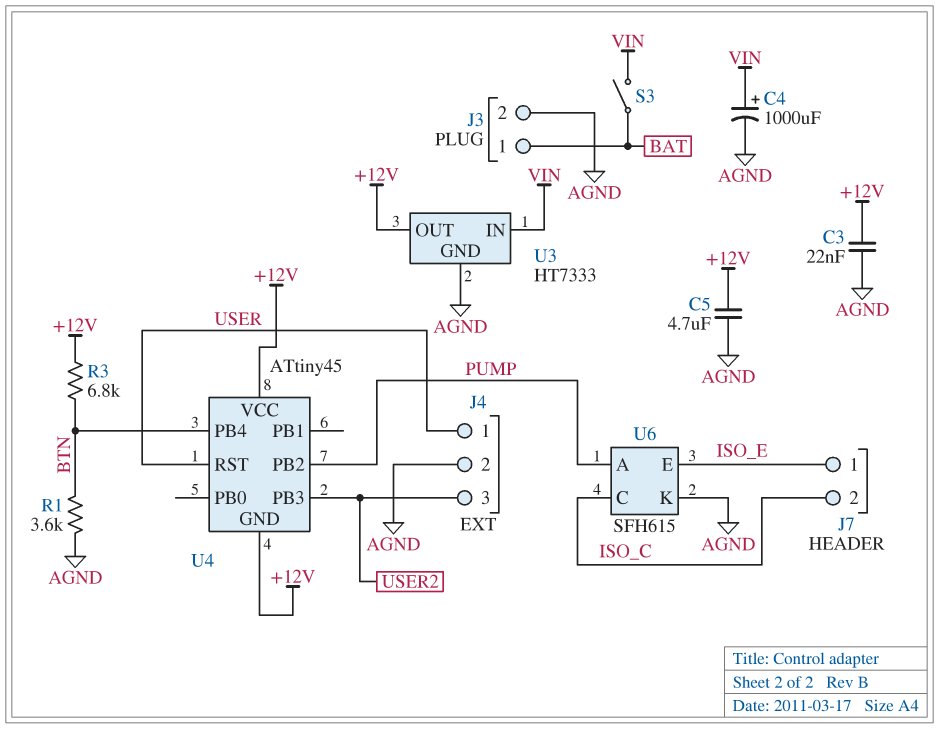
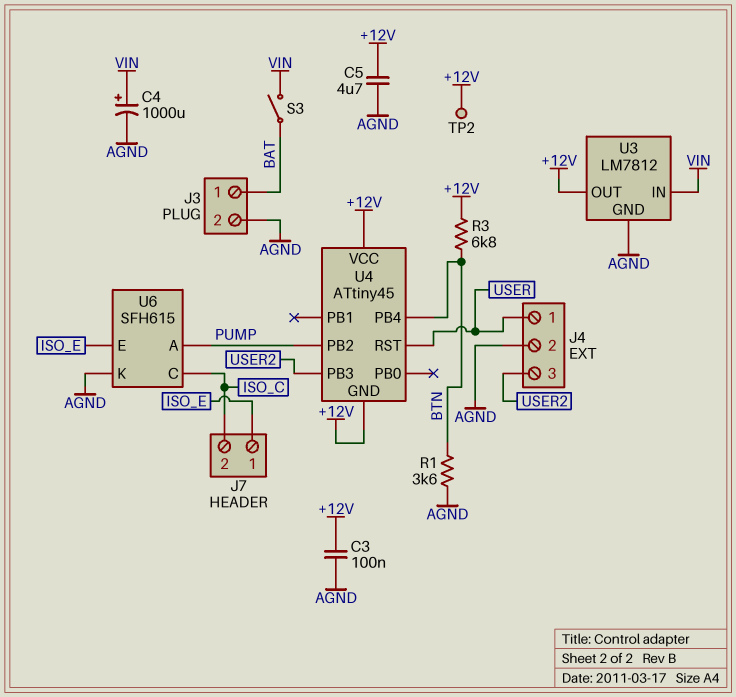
C3: 22nF (+12V, AGND) -> 100nF (+12V, AGND)
TP2: none -> test point (+12V)
U3: HT7333 -> LM7812

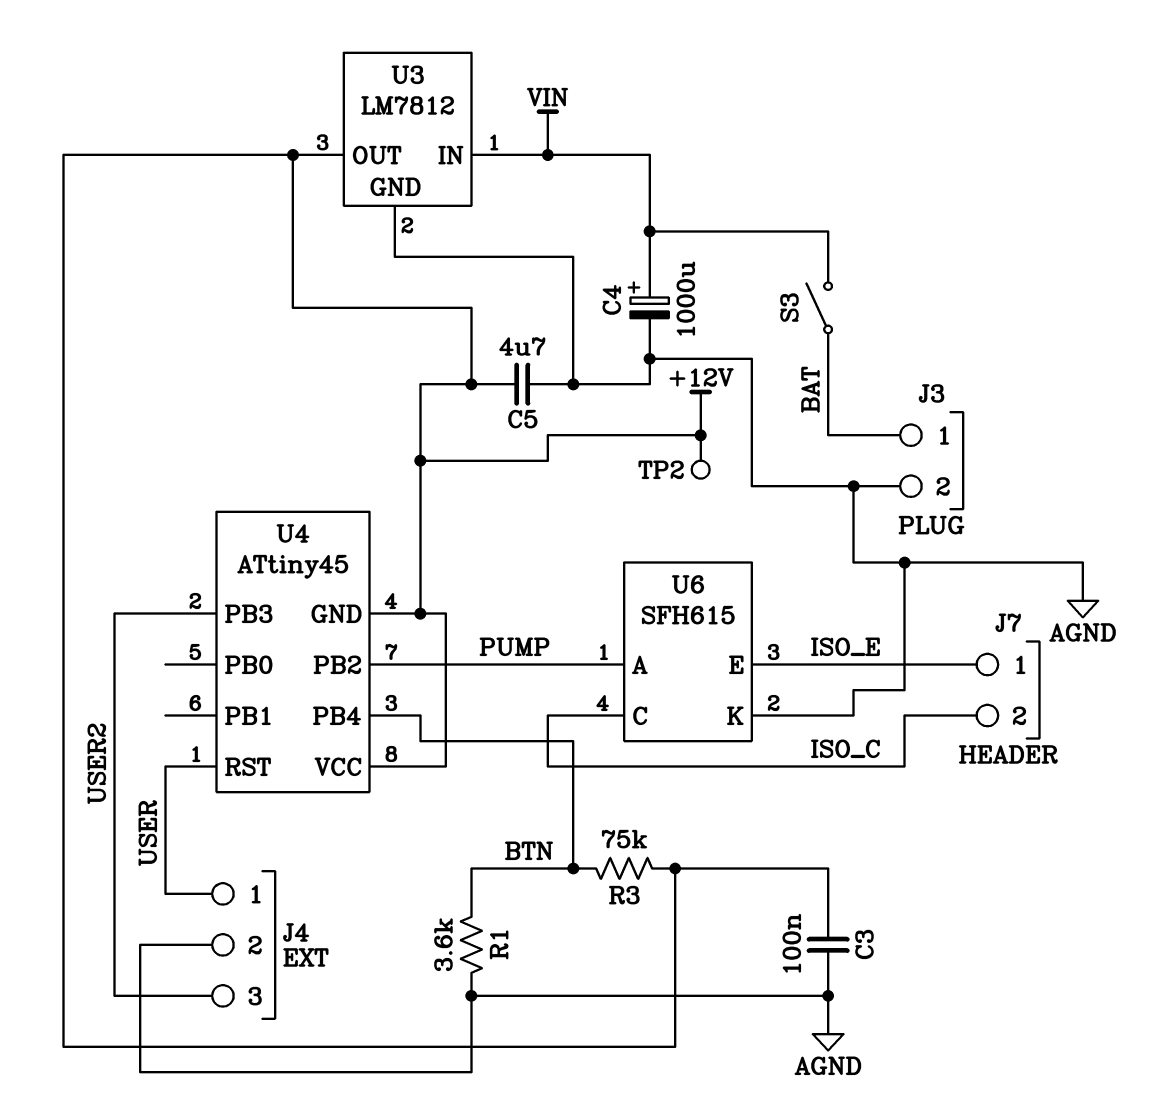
R3: 6.8k (+12V, BTN) -> 75k (+12V, BTN)

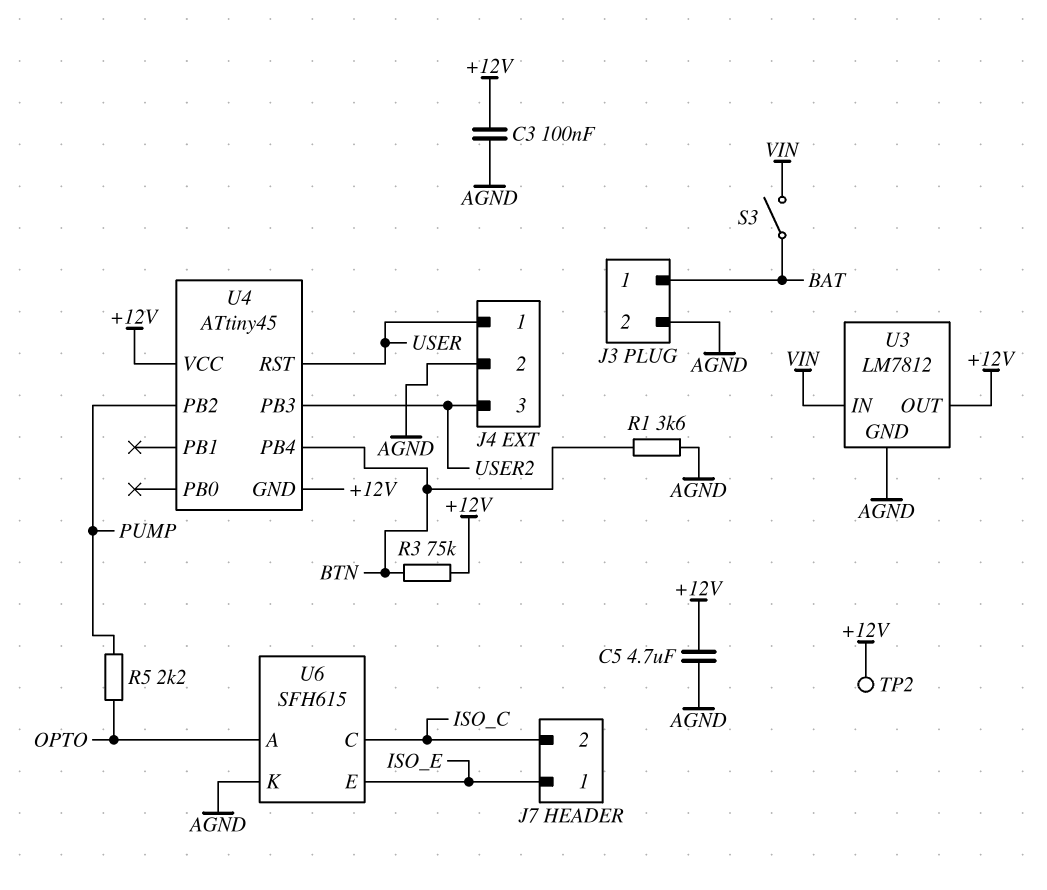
C4: 1000uF (plus VIN, minus AGND) -> none
R5: none -> 2.2k (OPTO, PUMP)
U6 pin A: PUMP -> OPTO

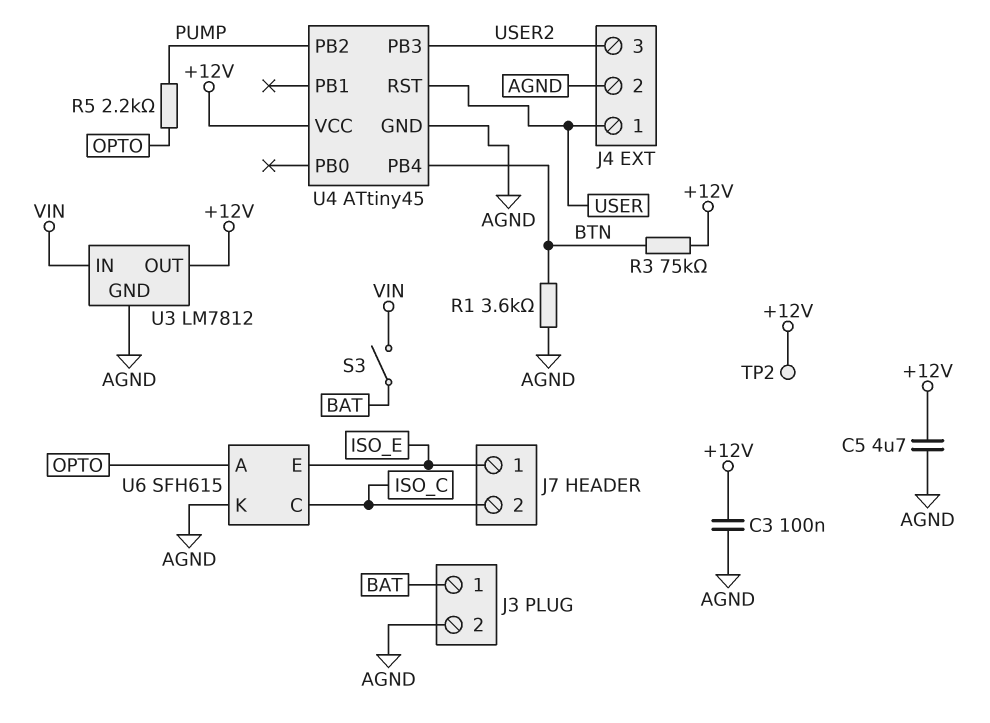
U4 pin GND: +12V -> AGND

